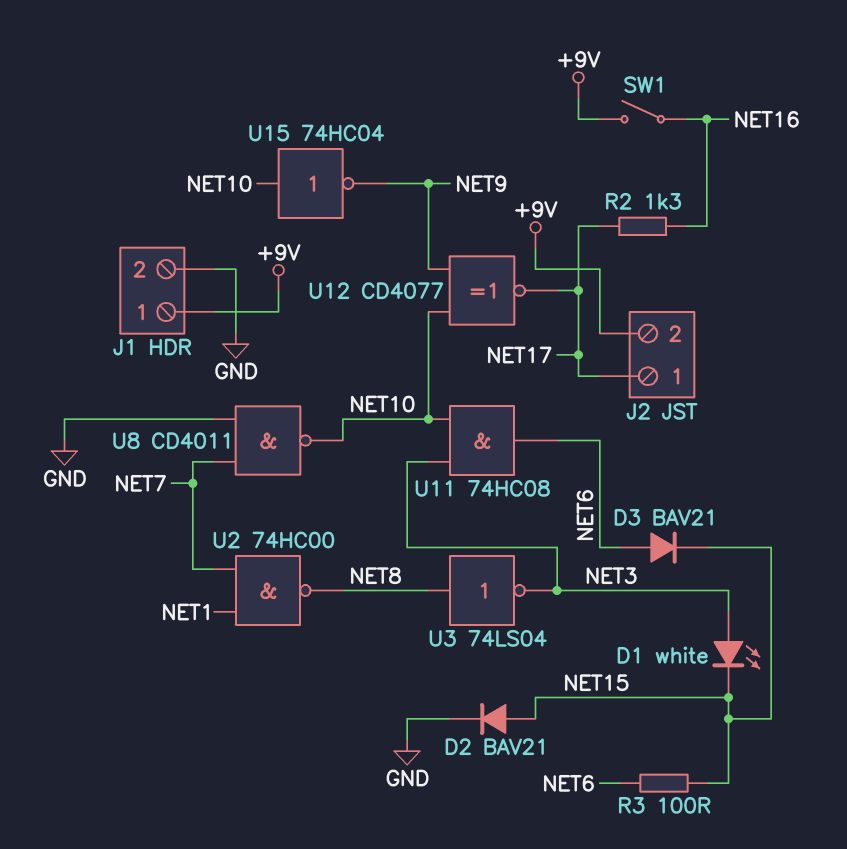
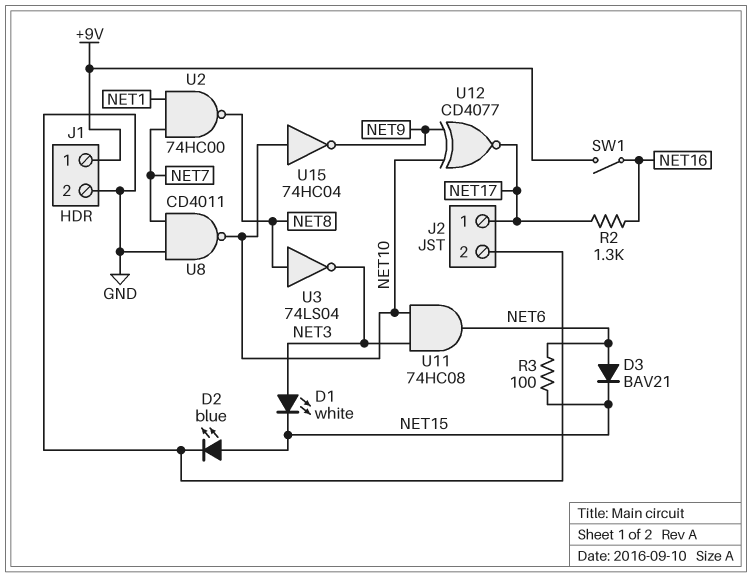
D2: diode BAV21 (A NET15, K GND) -> LED blue (A NET15, K GND)
J2 pin 2: +9V -> GND

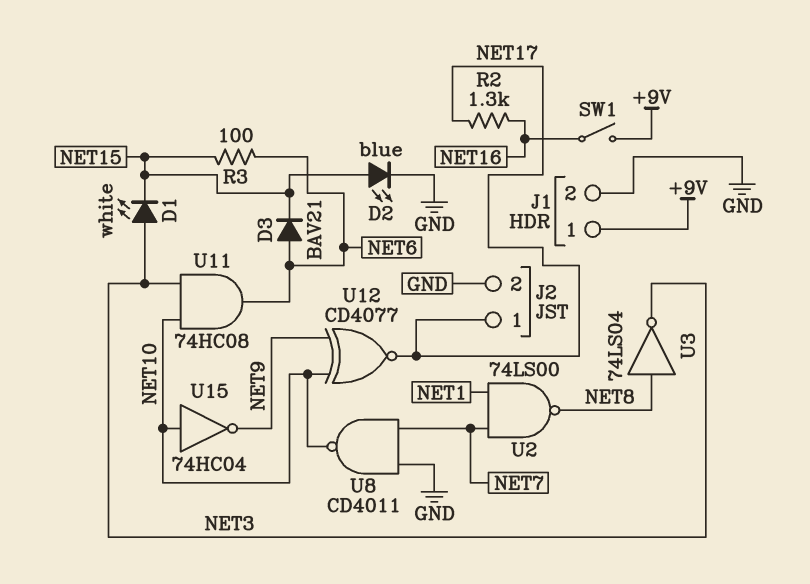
U2: NAND 74HC00 (in NET1, in NET7, out NET8) -> NAND 74LS00 (in NET1, in NET7, out NET8)

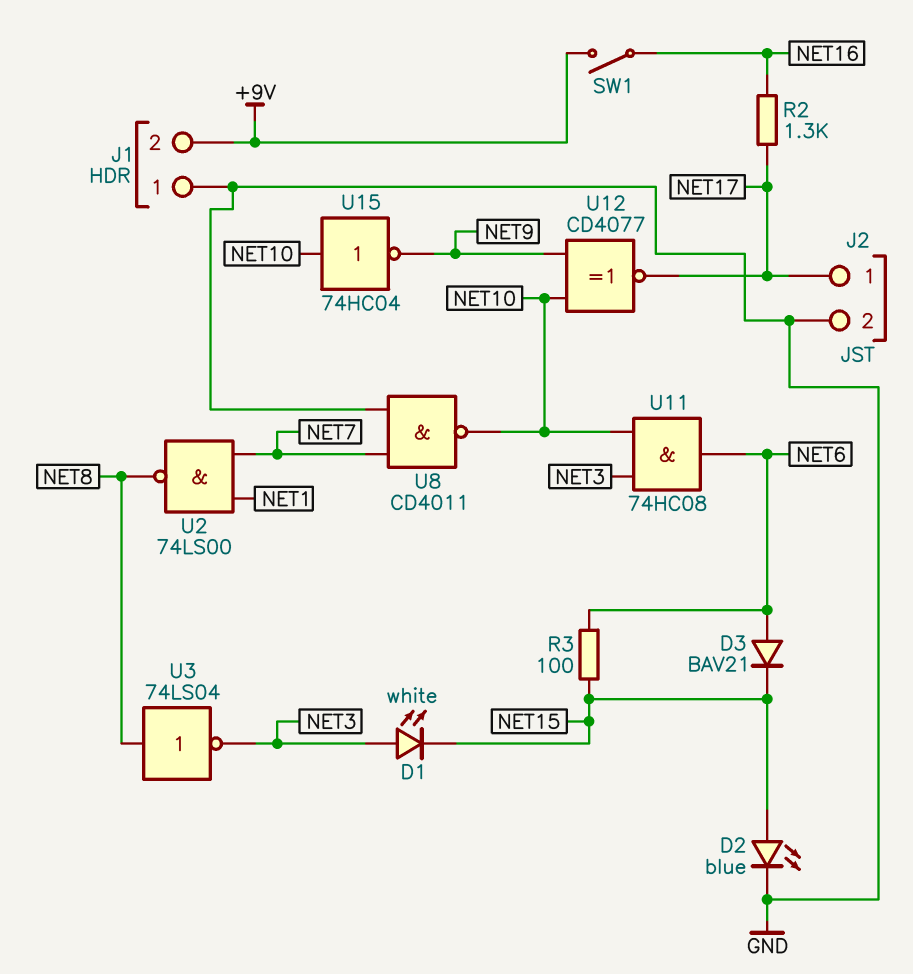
J1 pin 1: +9V -> GND
J1 pin 2: GND -> +9V

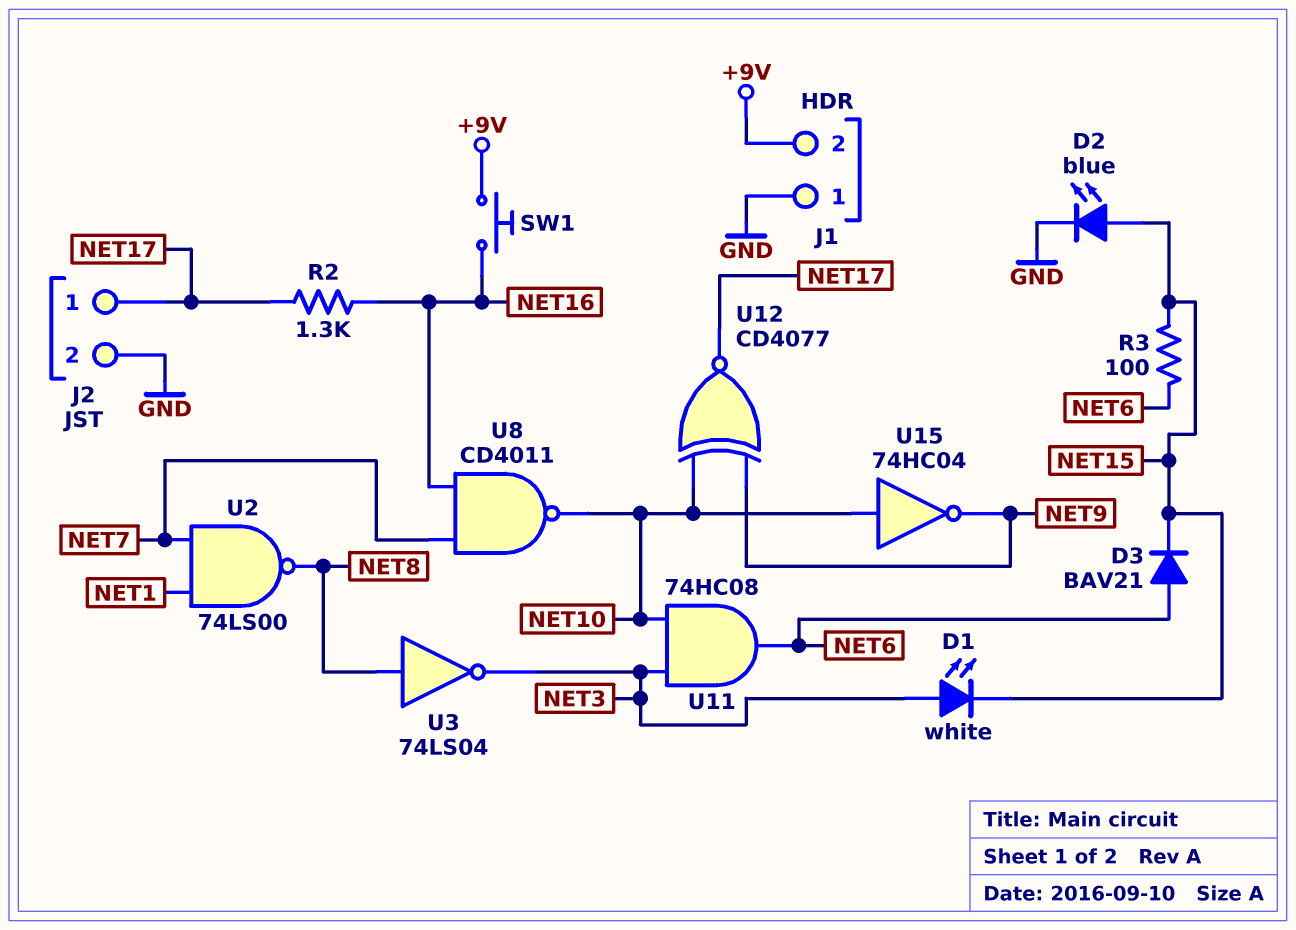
SW1: switch (+9V, NET16) -> button (+9V, NET16)
U8: NAND CD4011 (in GND, in NET7, out NET10) -> NAND CD4011 (in NET7, in NET16, out NET10)

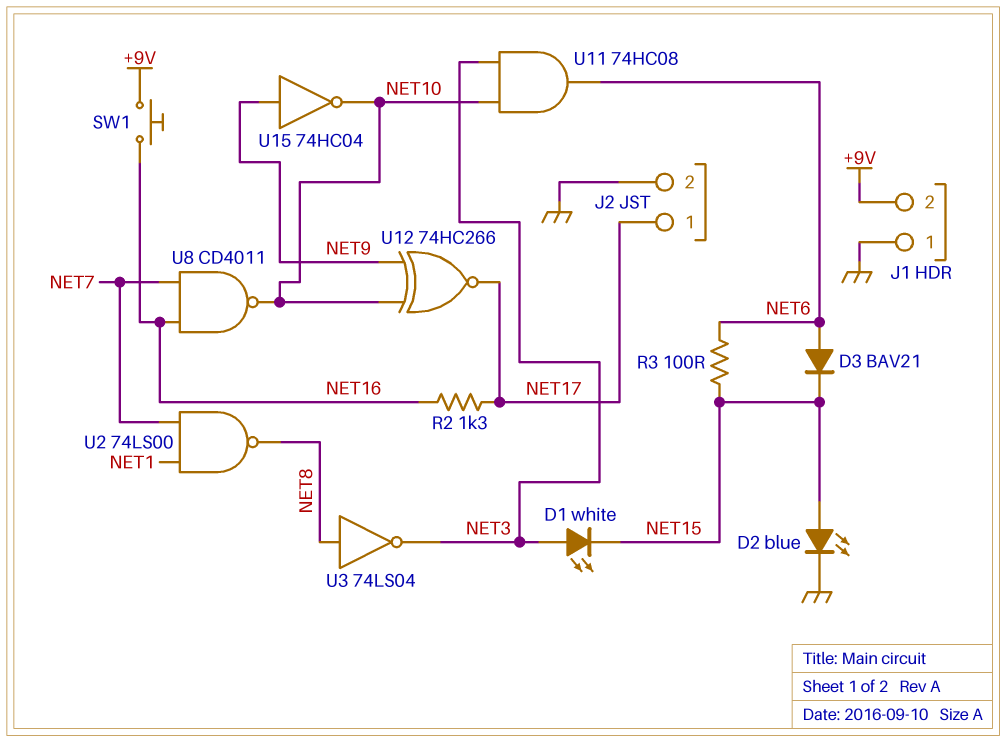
U12: XNOR CD4077 (in NET9, in NET10, out NET17) -> XNOR 74HC266 (in NET9, in NET10, out NET17)
U15: NOT 74HC04 (in NET10, out NET9) -> NOT 74HC04 (in NET9, out NET10)

